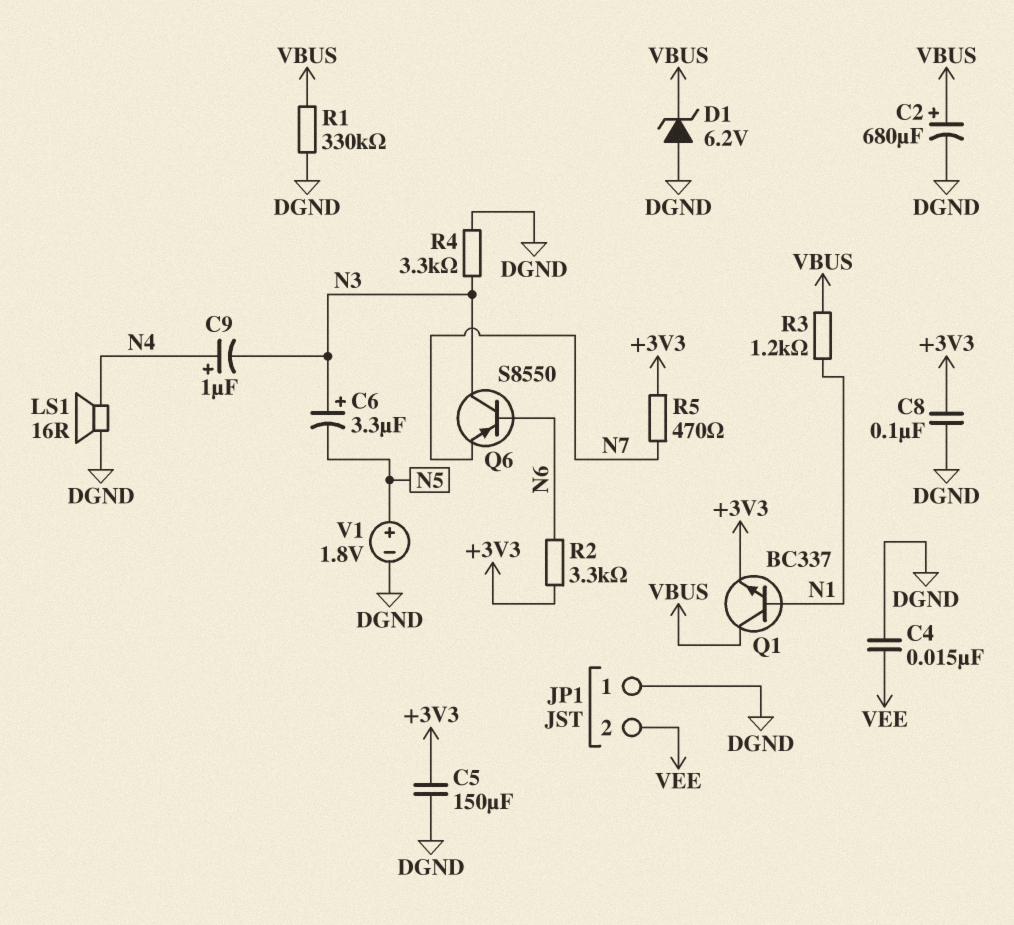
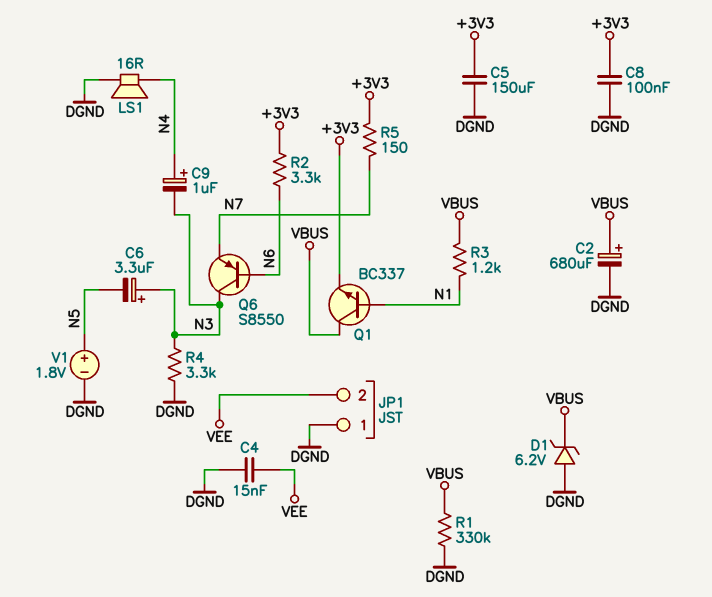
R5: 470 (+3V3, N7) -> 150 (+3V3, N7)

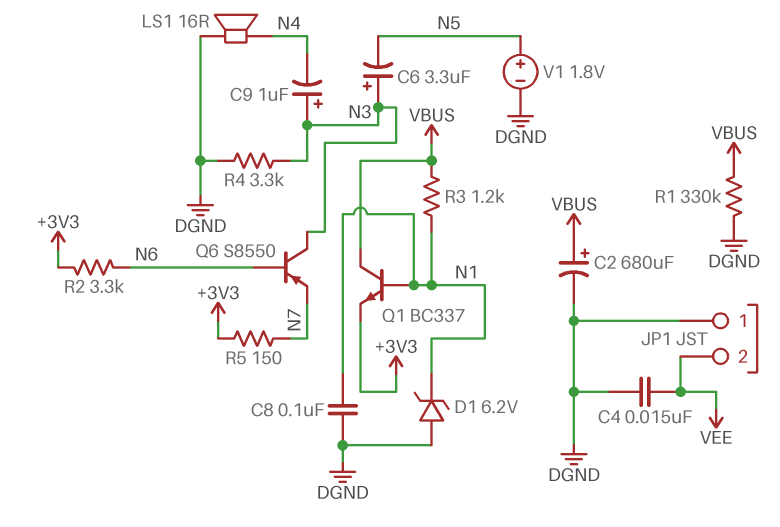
C5: 150uF (+3V3, DGND) -> none
C8: 100nF (+3V3, DGND) -> 100nF (DGND, N1)
C9: 1uF (plus N4, minus N3) -> 1uF (plus N3, minus N4)
D1: zener 6.2V (A DGND, K VBUS) -> zener 6.2V (A DGND, K N1)

